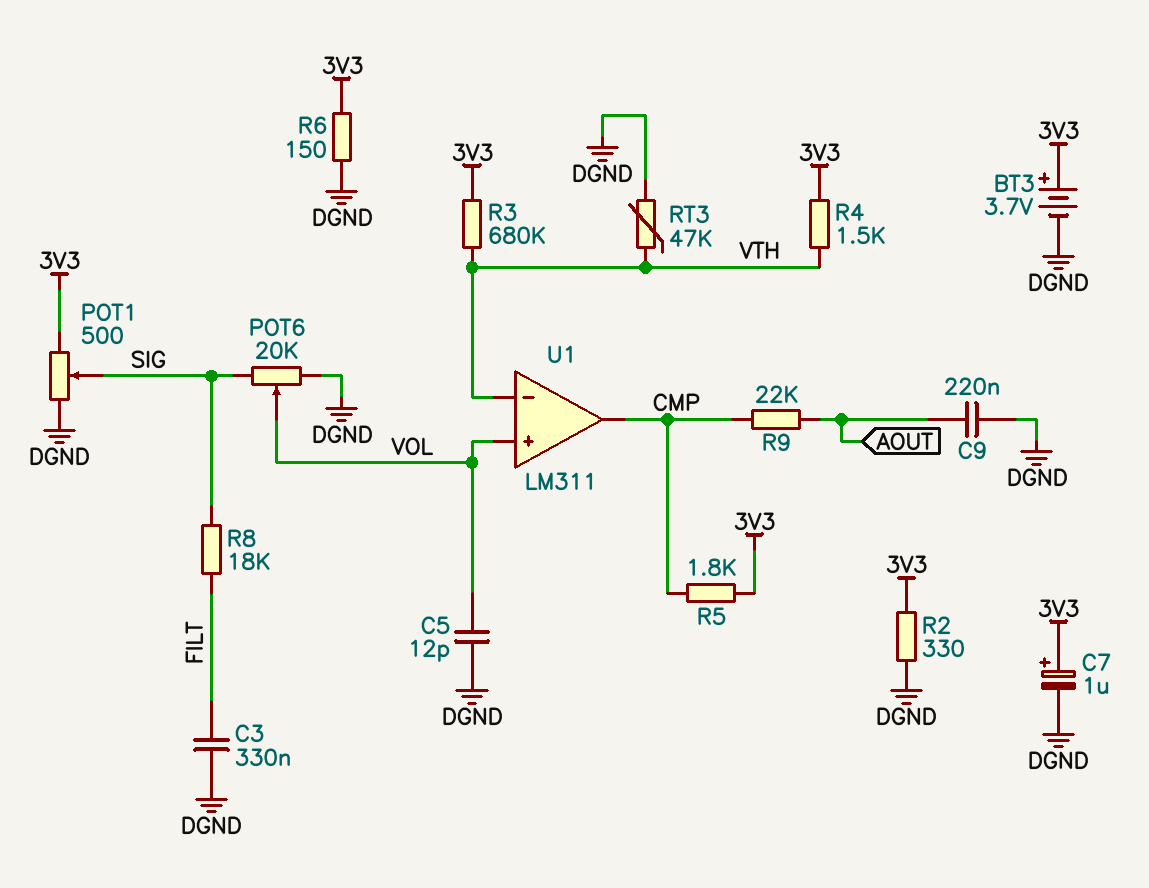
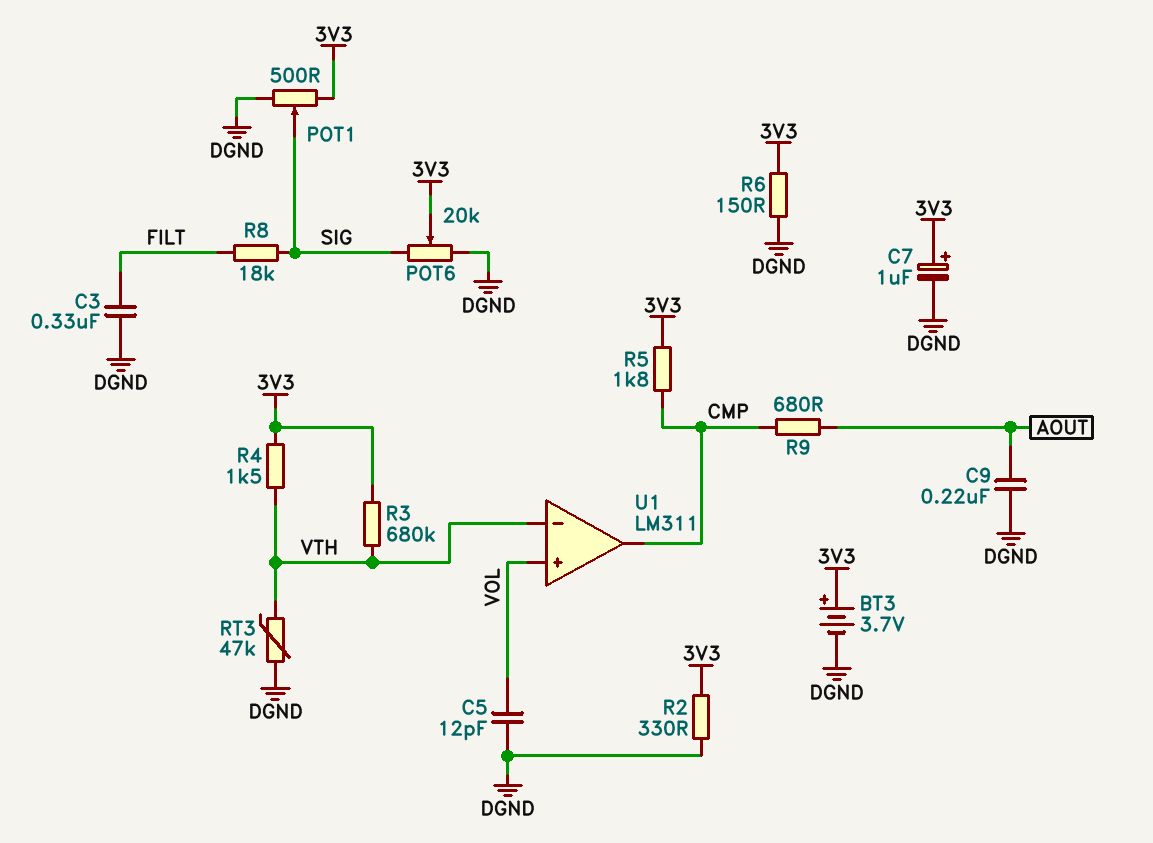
POT6: 20k (DGND, SIG, wiper VOL) -> 20k (DGND, SIG, wiper 3V3)
R9: 22k (AOUT, CMP) -> 680 (AOUT, CMP)

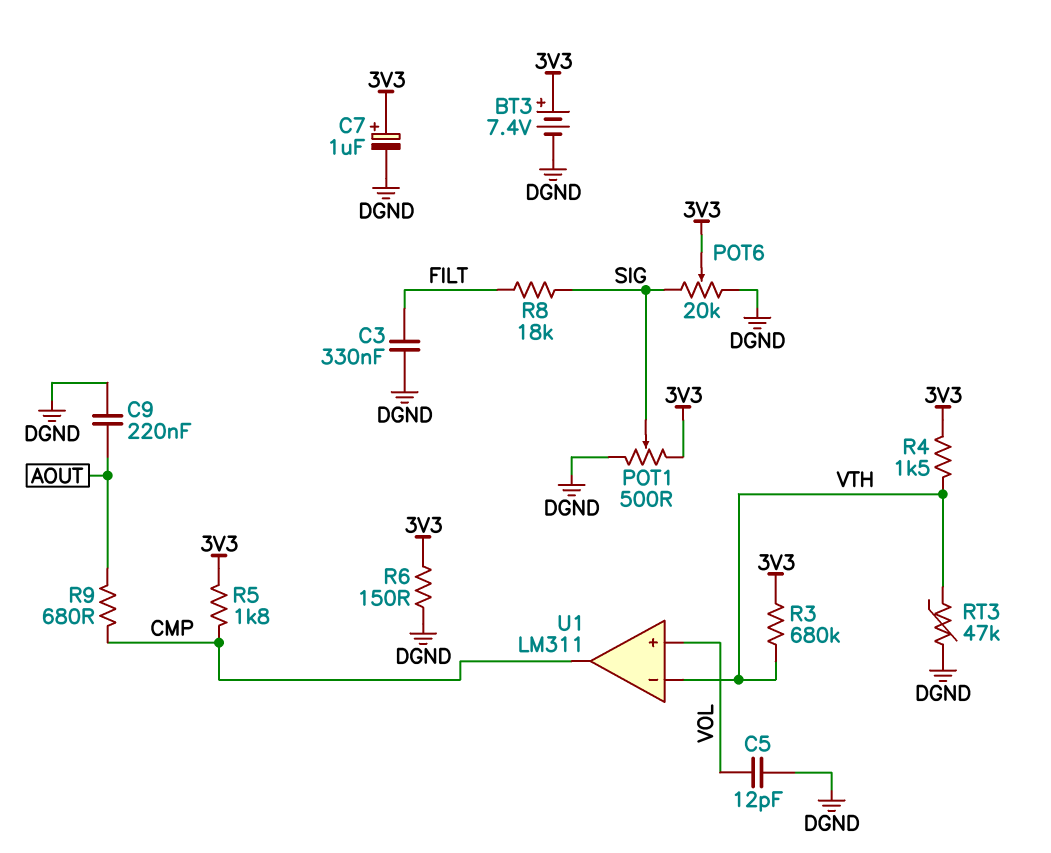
BT3: 3.7V (plus 3V3, minus DGND) -> 7.4V (plus 3V3, minus DGND)
R2: 330 (3V3, DGND) -> none

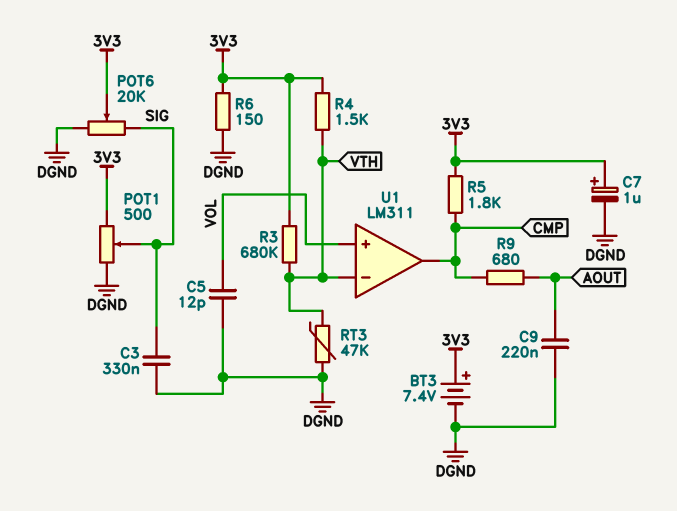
C3: 330nF (DGND, FILT) -> 330nF (DGND, SIG)
R8: 18k (FILT, SIG) -> none

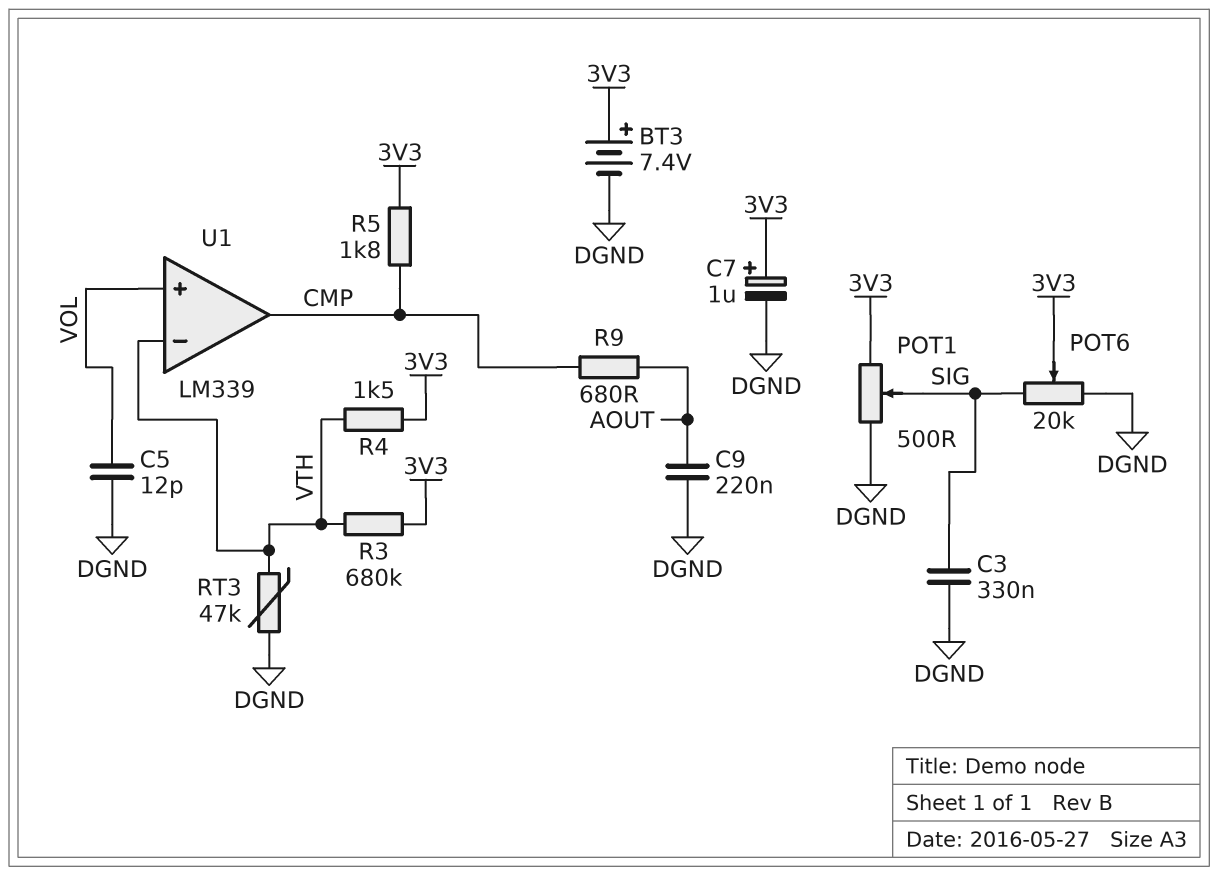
R6: 150 (3V3, DGND) -> none
U1: LM311 -> LM339

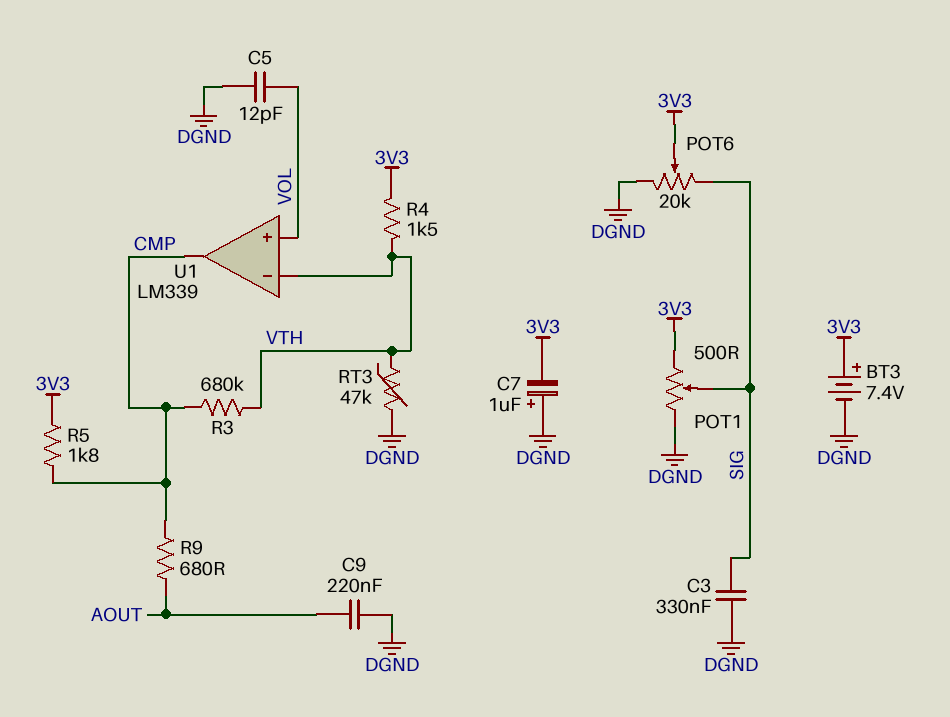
C7: 1uF (plus 3V3, minus DGND) -> 1uF (plus DGND, minus 3V3)
R3: 680k (3V3, VTH) -> 680k (CMP, VTH)

